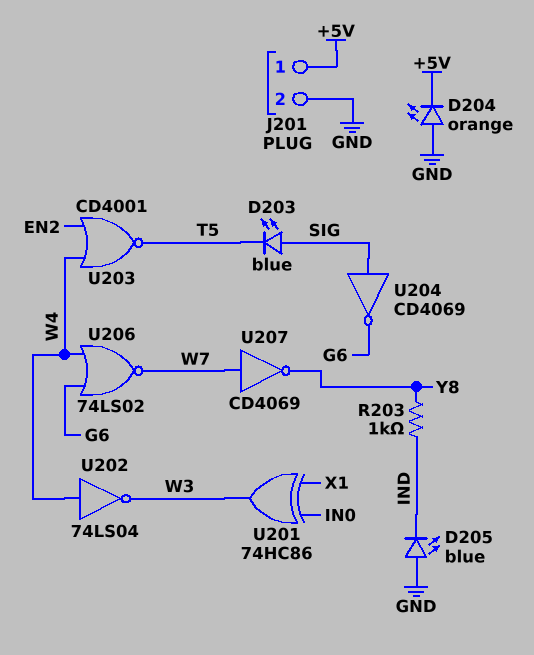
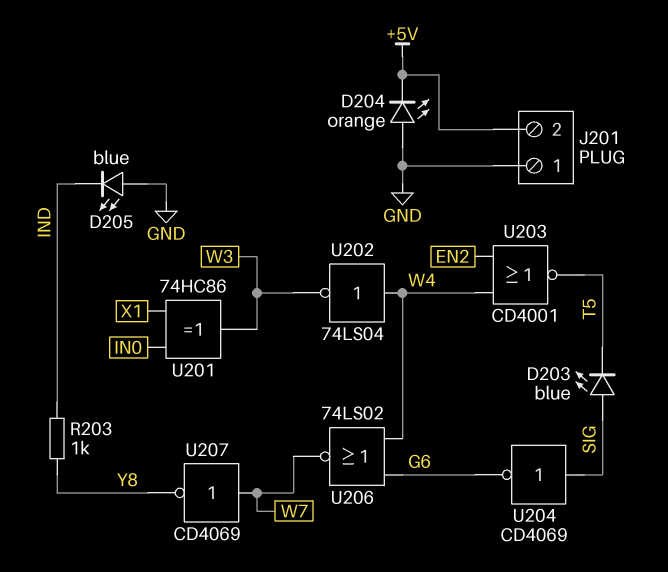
J201 pin 1: +5V -> GND
J201 pin 2: GND -> +5V

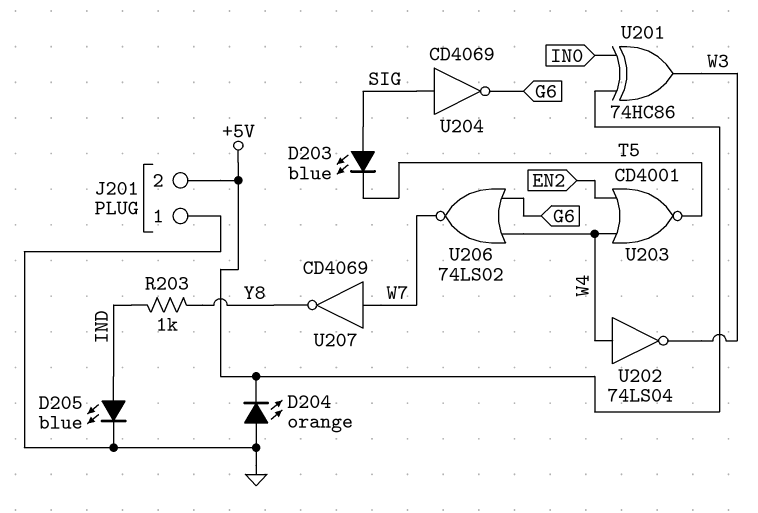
D205: LED blue (A GND, K IND) -> LED blue (A IND, K GND)
U201: XOR 74HC86 (in IN0, in X1, out W3) -> XOR 74HC86 (in +5V, in IN0, out W3)

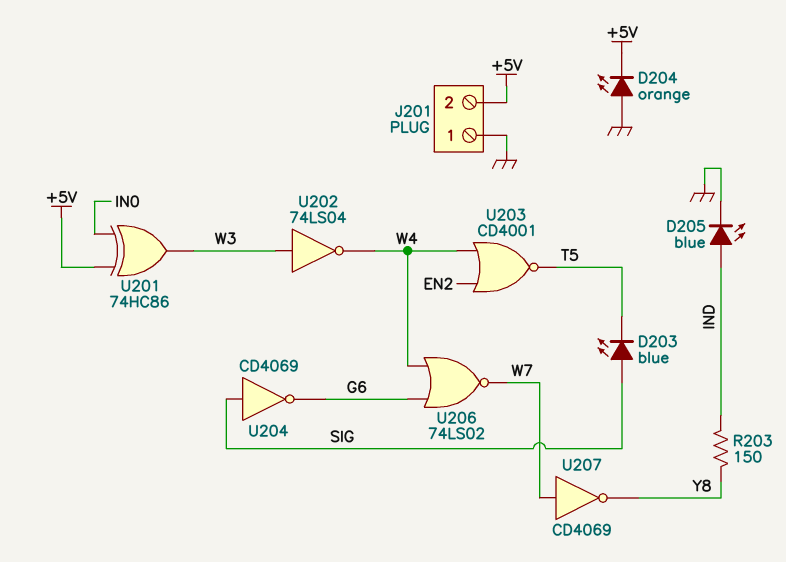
R203: 1k (IND, Y8) -> 150 (IND, Y8)
U202: NOT 74LS04 (in W4, out W3) -> NOT 74LS04 (in W3, out W4)

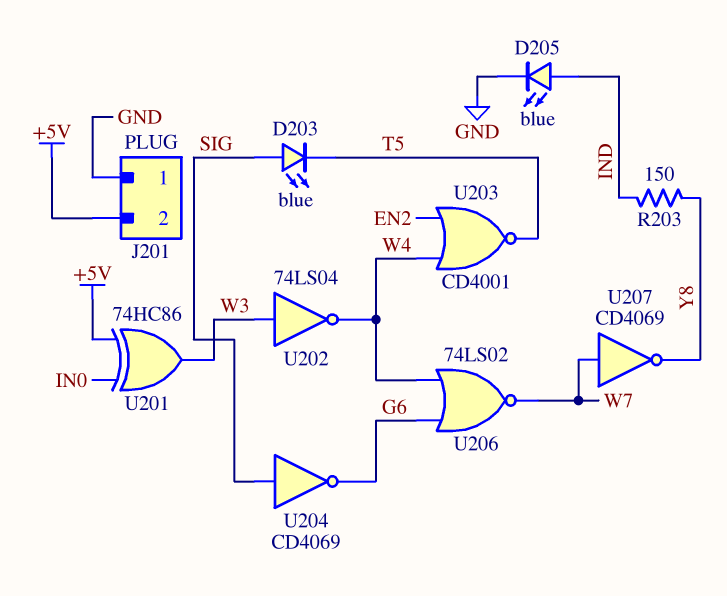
D204: LED orange (A GND, K +5V) -> none

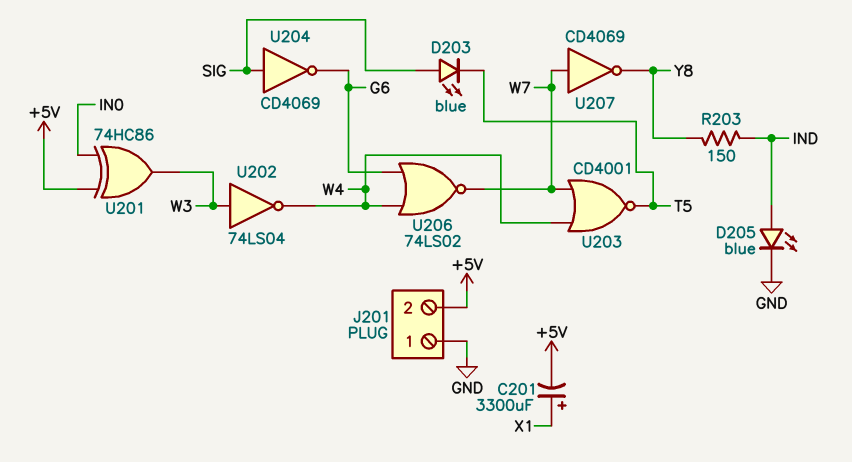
C201: none -> 3300uF (plus X1, minus +5V)
U203: NOR CD4001 (in EN2, in W4, out T5) -> NOR CD4001 (in W4, in W7, out T5)

